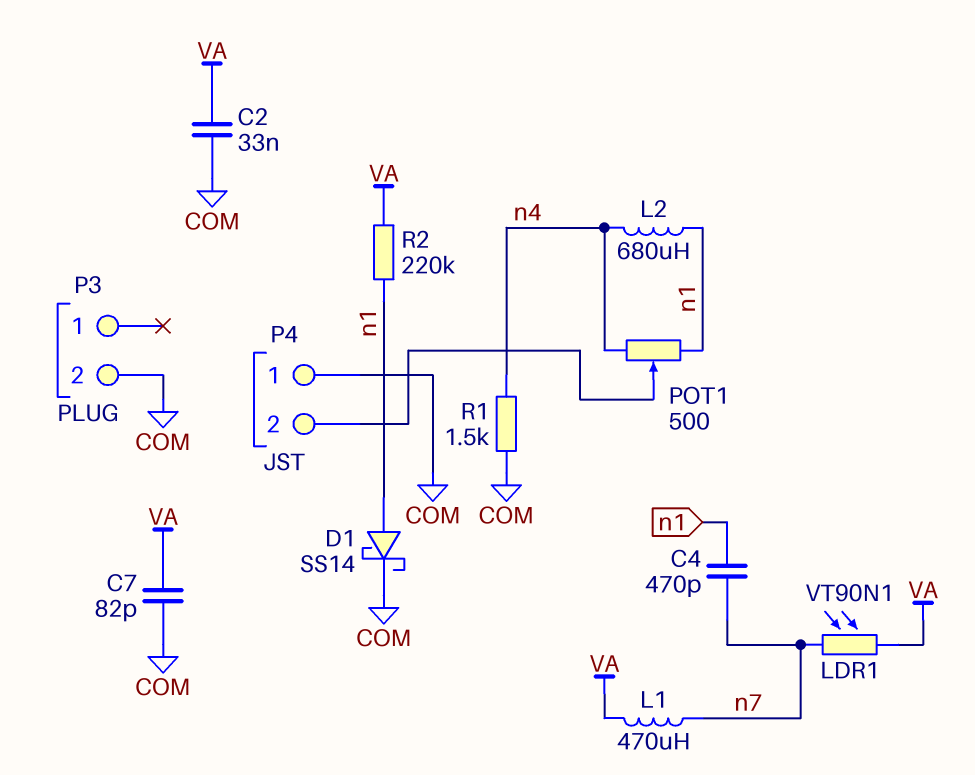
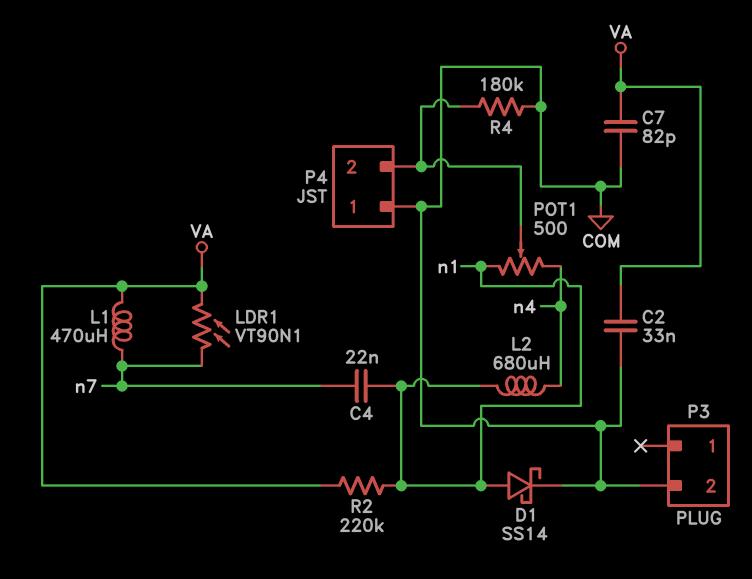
C4: 470pF (n1, n7) -> 22nF (n1, n7)
R1: 1.5k (COM, n4) -> none
R4: none -> 180k (COM, P4/2)

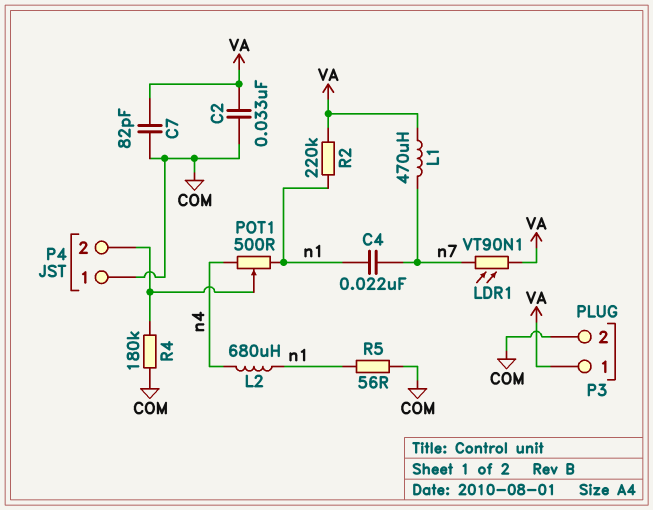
D1: schottky SS14 (A n1, K COM) -> none
P3 pin 1: none -> VA
R5: none -> 56 (COM, n1)

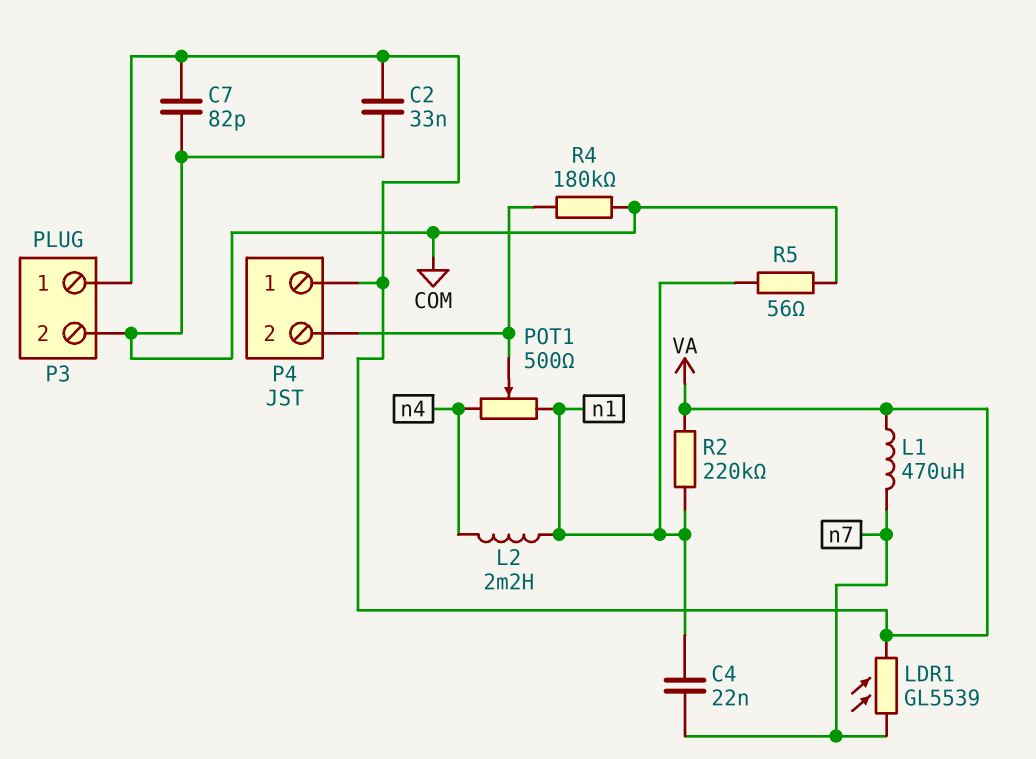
L2: 680uH (n1, n4) -> 2.2mH (n1, n4)
LDR1: VT90N1 (VA, n7) -> GL5539 (VA, n7)
P4 pin 1: COM -> VA

